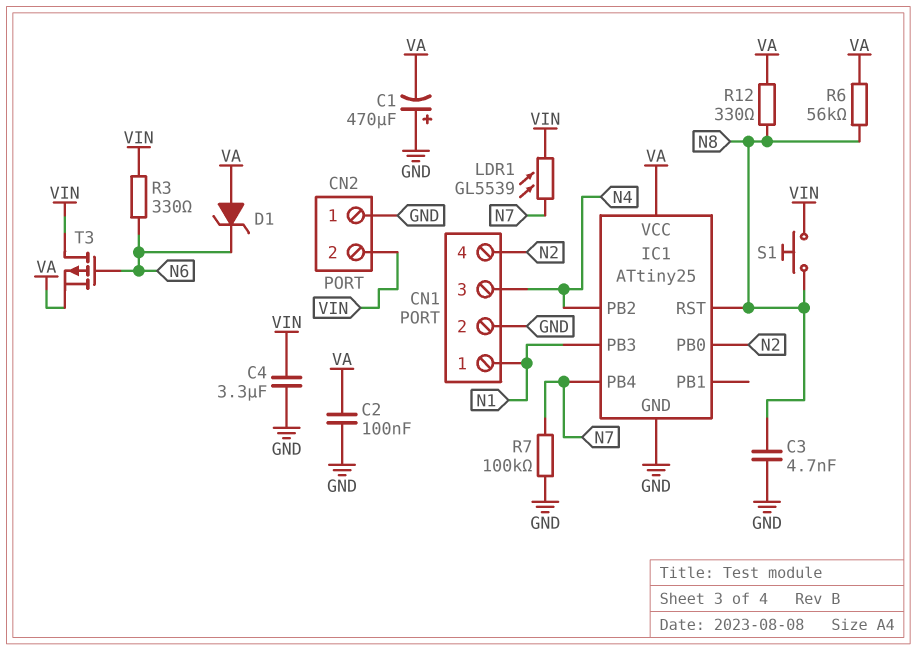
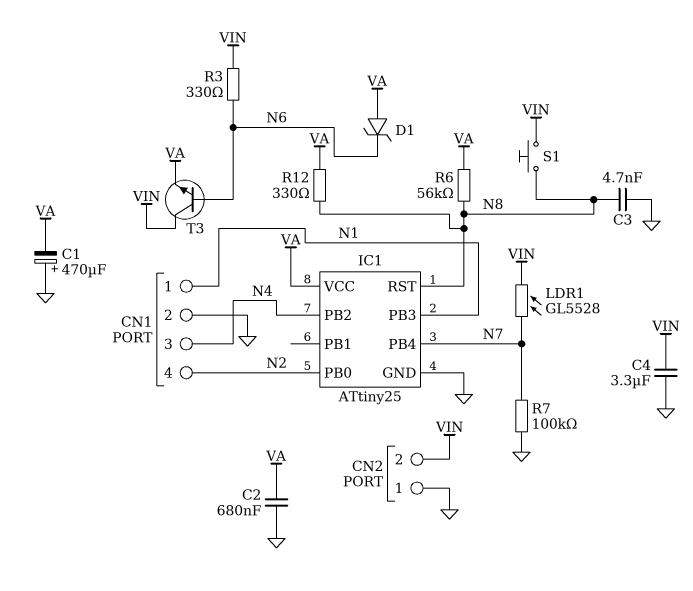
C2: 100nF (GND, VA) -> 680nF (GND, VA)
LDR1: GL5539 (N7, VIN) -> GL5528 (N7, VIN)
T3: PMOS (G N6, D VIN, S VA) -> NPN (B N6, C VIN, E VA)

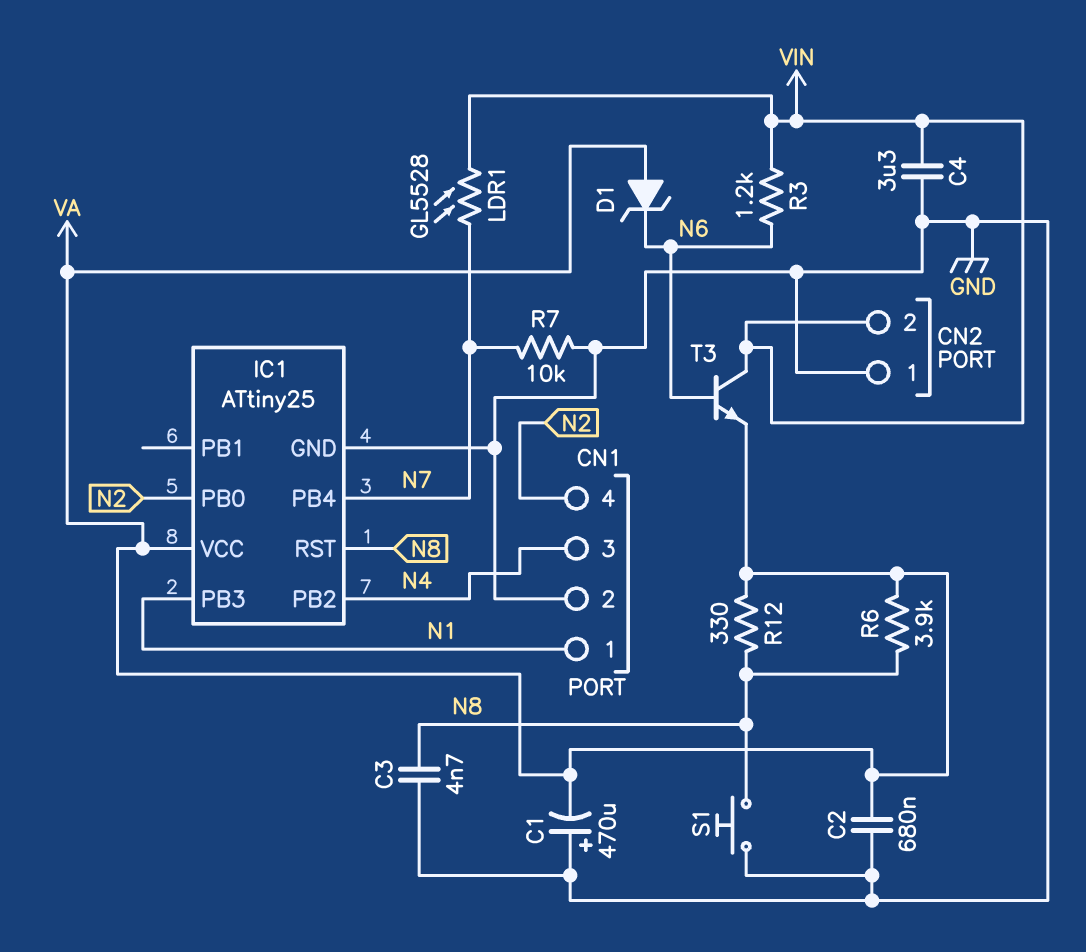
R3: 330 (N6, VIN) -> 1.2k (N6, VIN)
R6: 56k (N8, VA) -> 3.9k (N8, VA)
R7: 100k (GND, N7) -> 10k (GND, N7)
S1: button (N8, VIN) -> button (GND, N8)

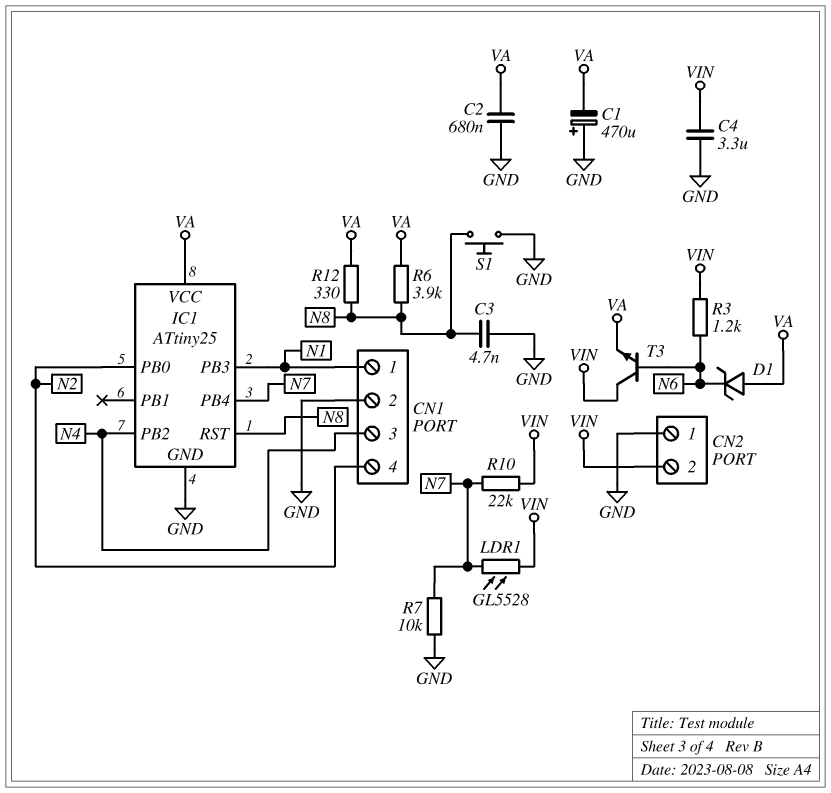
R10: none -> 22k (N7, VIN)

